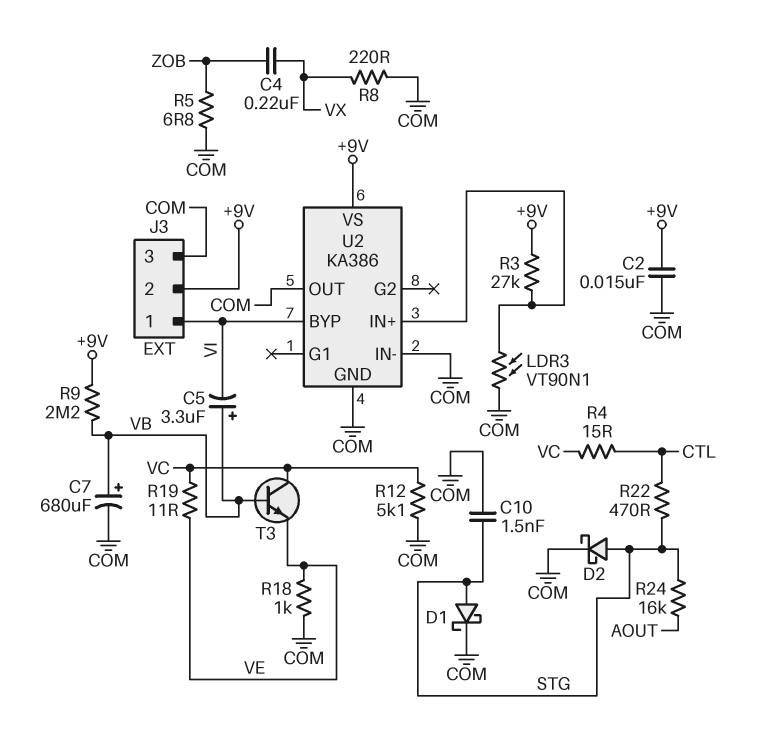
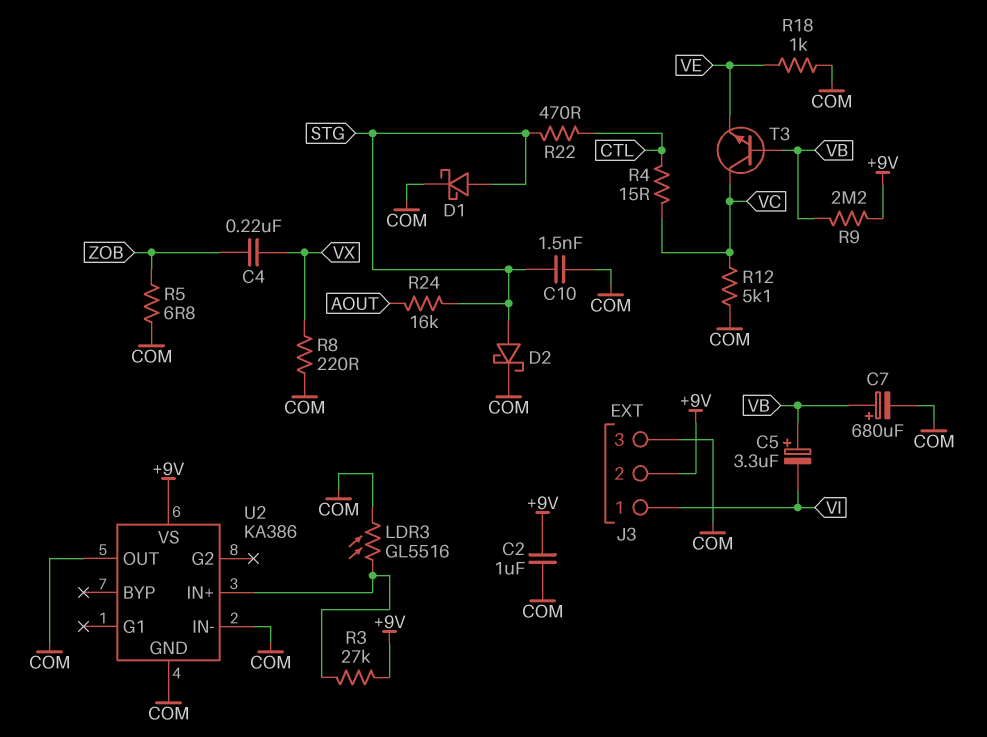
C2: 15nF (+9V, COM) -> 1uF (+9V, COM)
LDR3: VT90N1 (COM, U2/IN+) -> GL5516 (COM, U2/IN+)
R19: 11 (VC, VE) -> none
U2 pin BYP: VI -> none

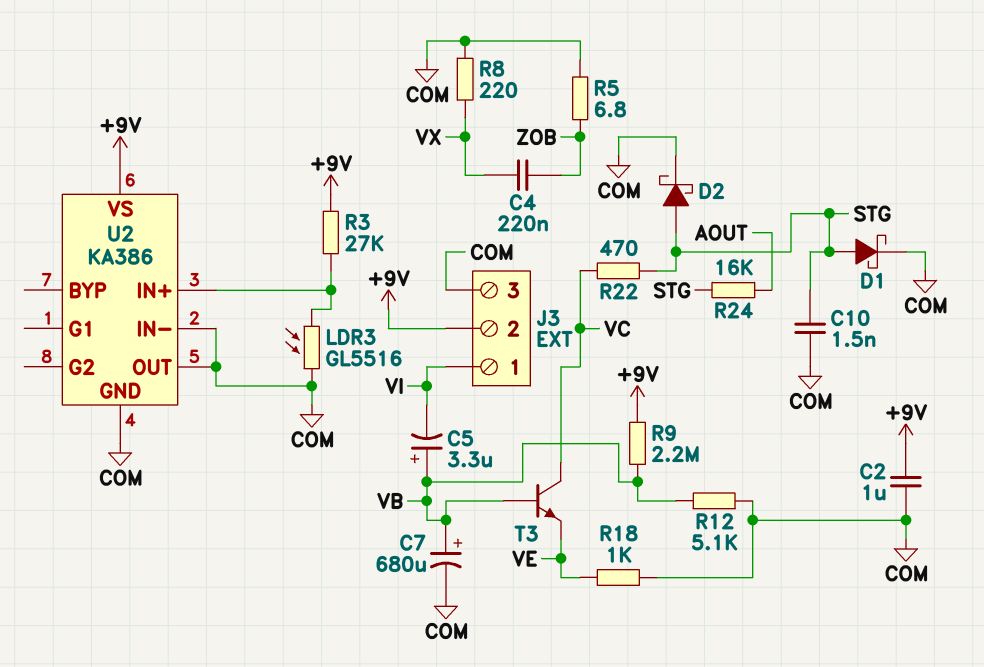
R4: 15 (CTL, VC) -> none
R12: 5.1k (COM, VC) -> 5.1k (COM, VB)
R22: 470 (CTL, STG) -> 470 (STG, VC)

